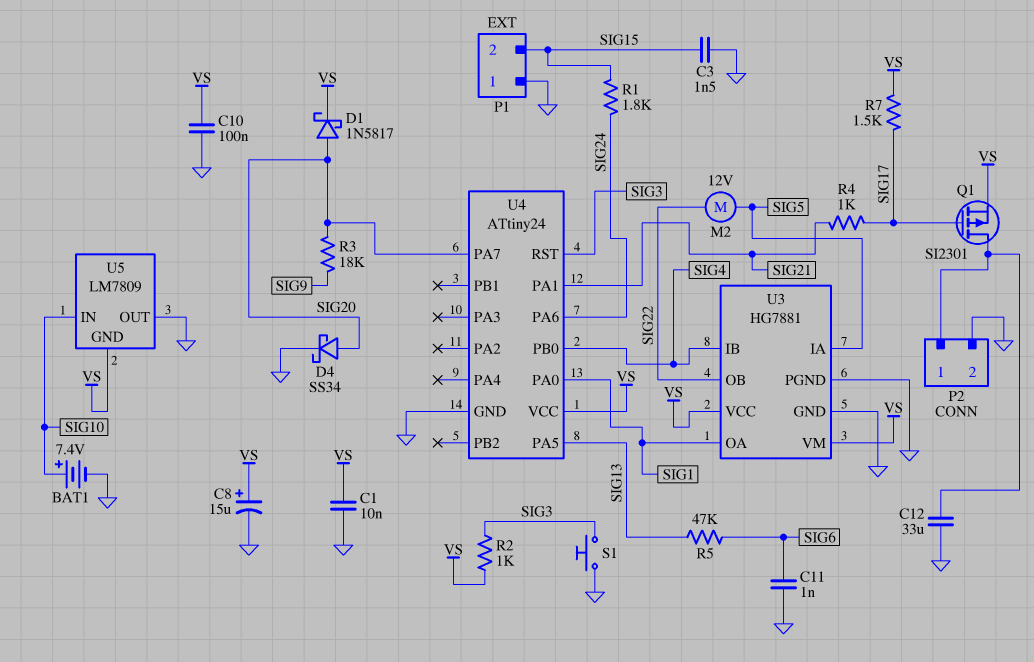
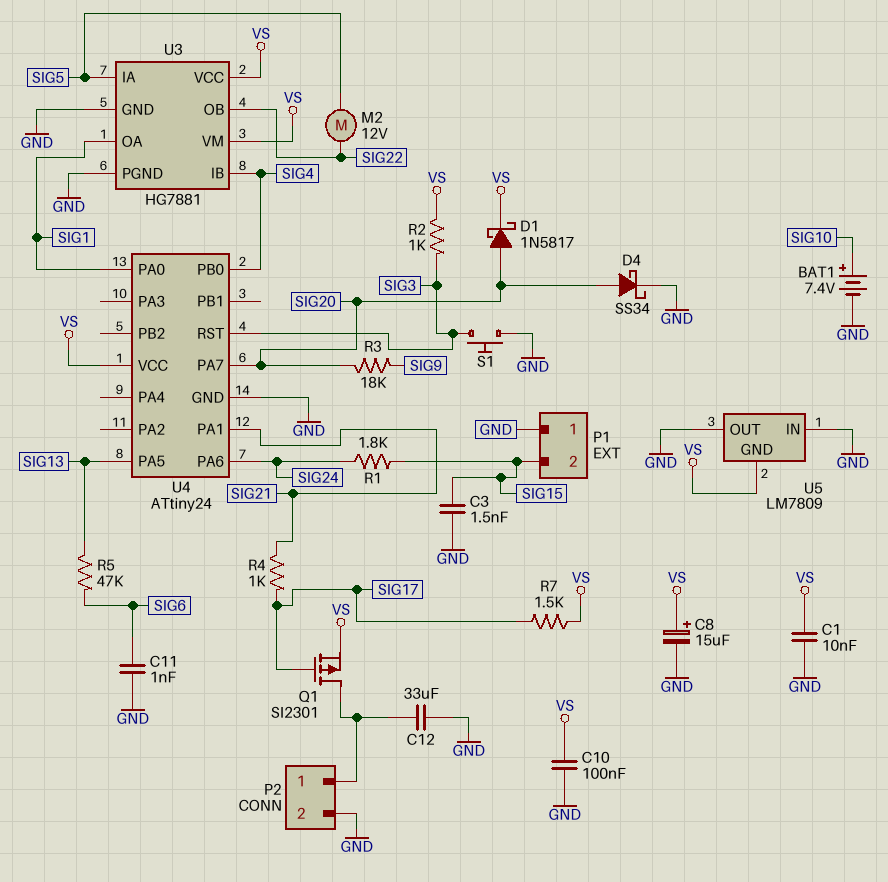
U5 pin IN: SIG10 -> GND

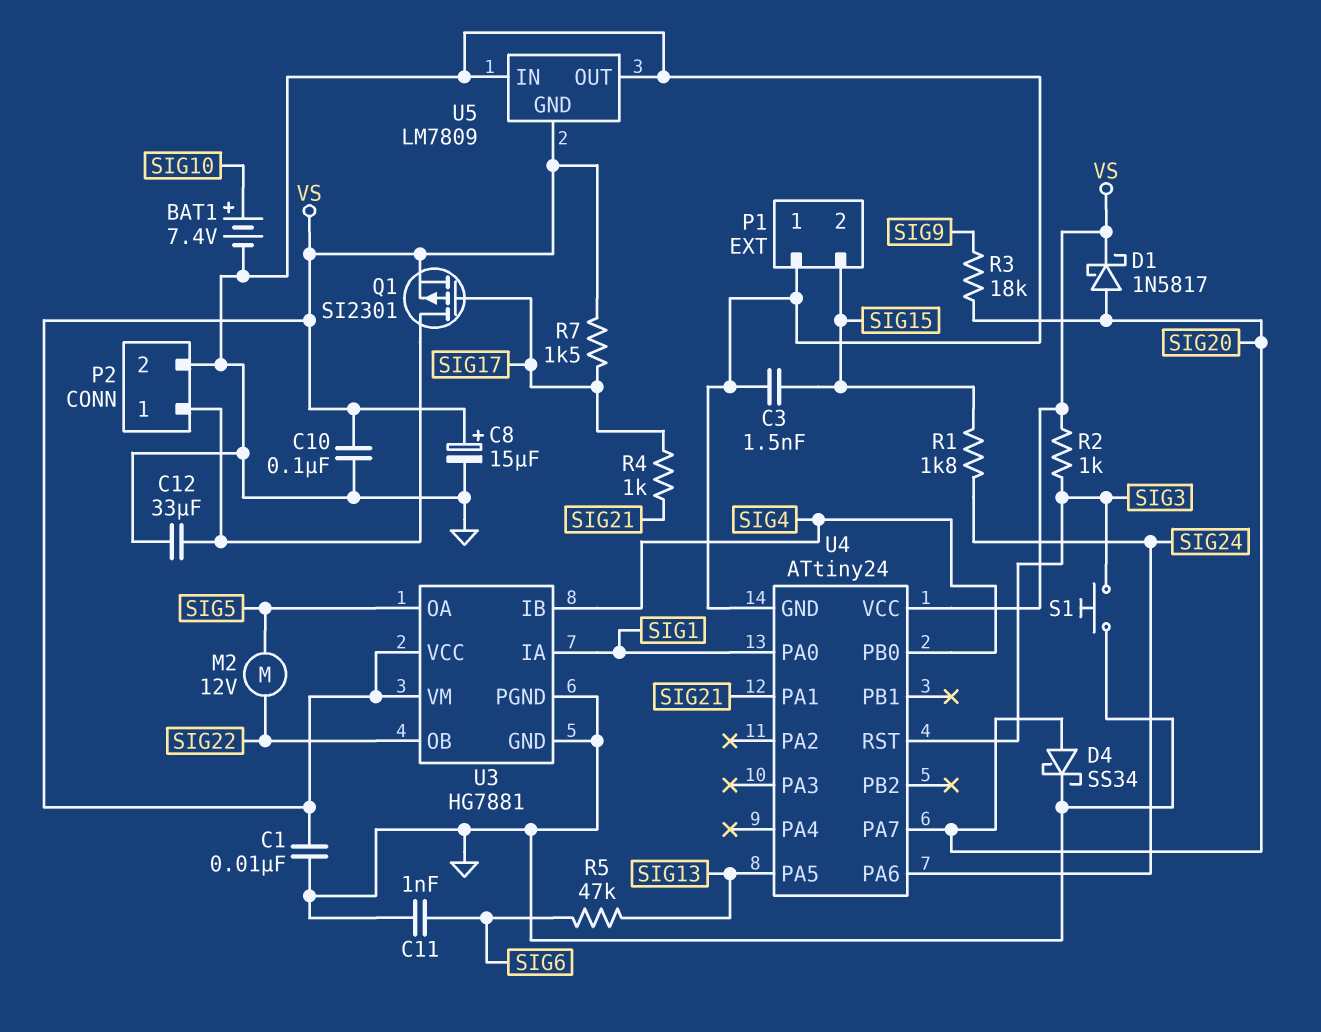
U3 pin IA: SIG5 -> SIG1
U3 pin OA: SIG1 -> SIG5

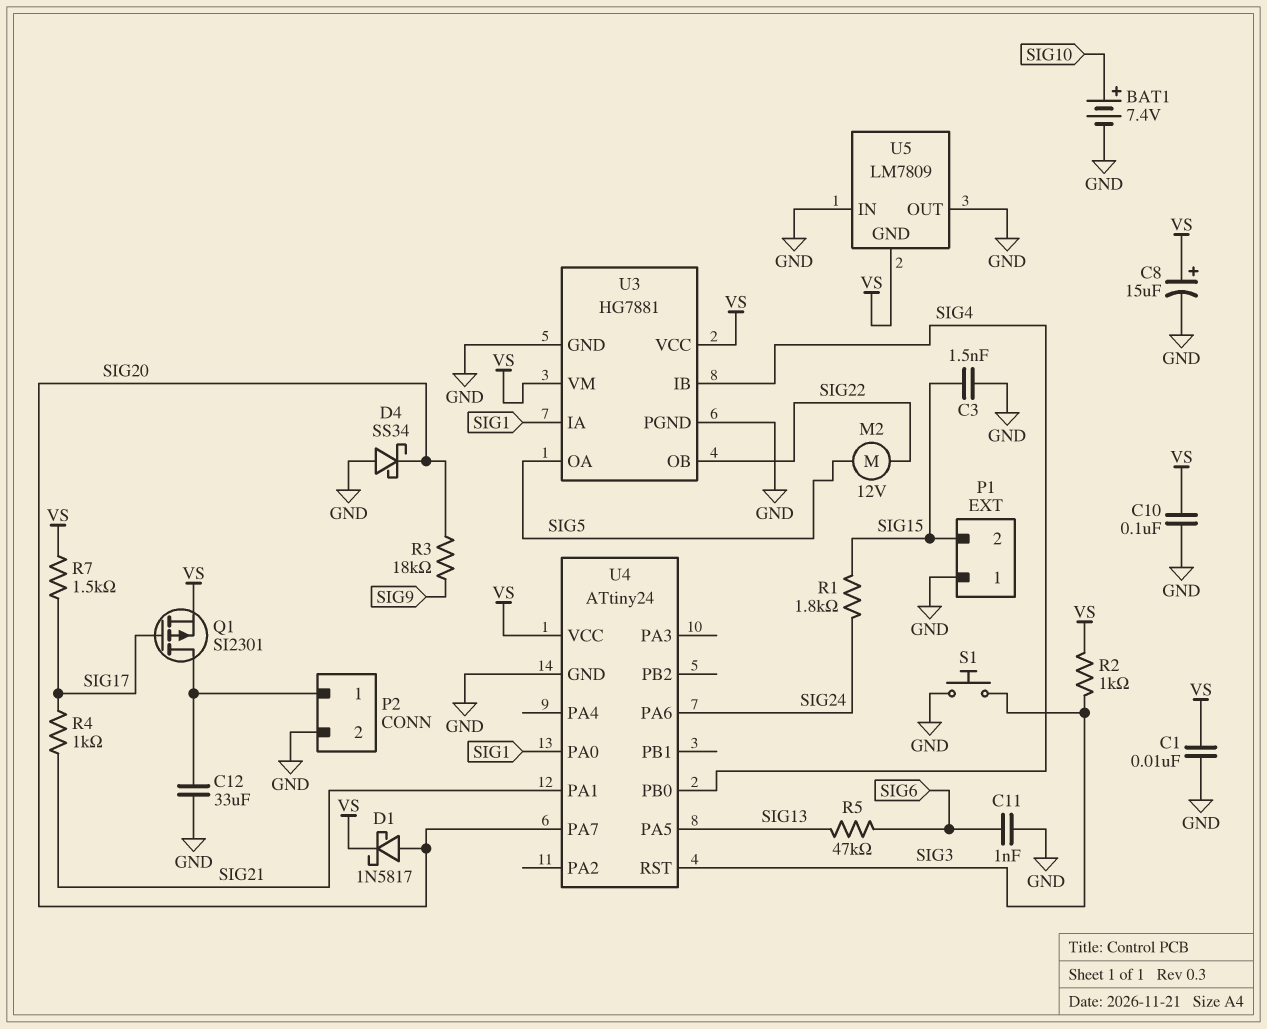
D4: schottky SS34 (A SIG20, K GND) -> schottky SS34 (A GND, K SIG20)

